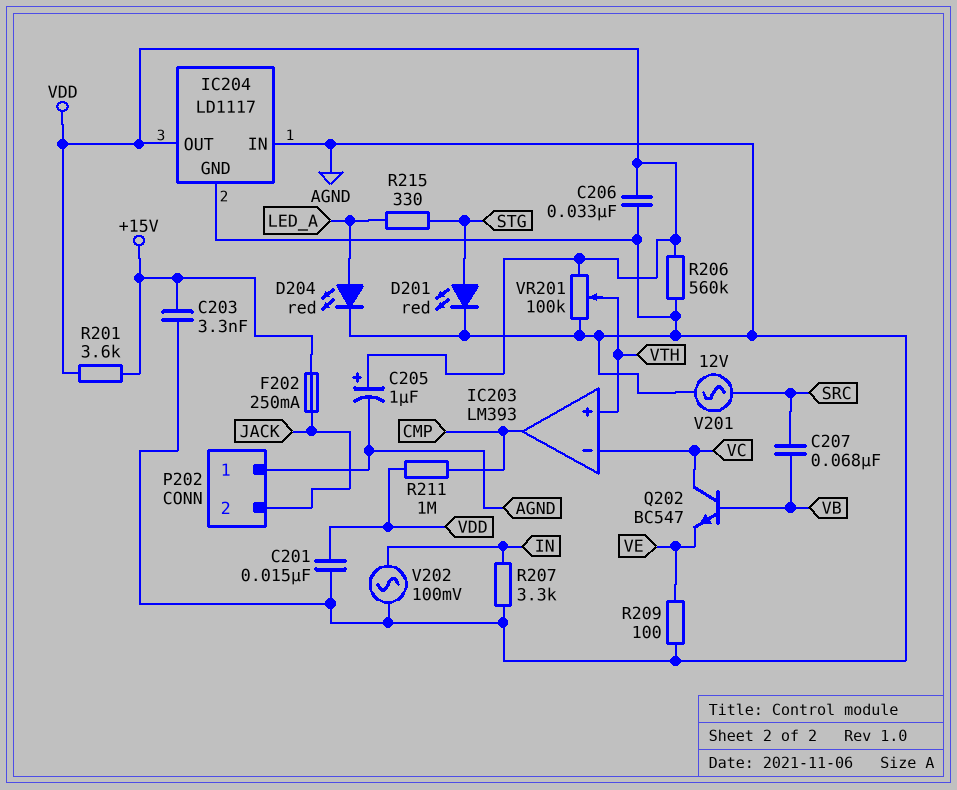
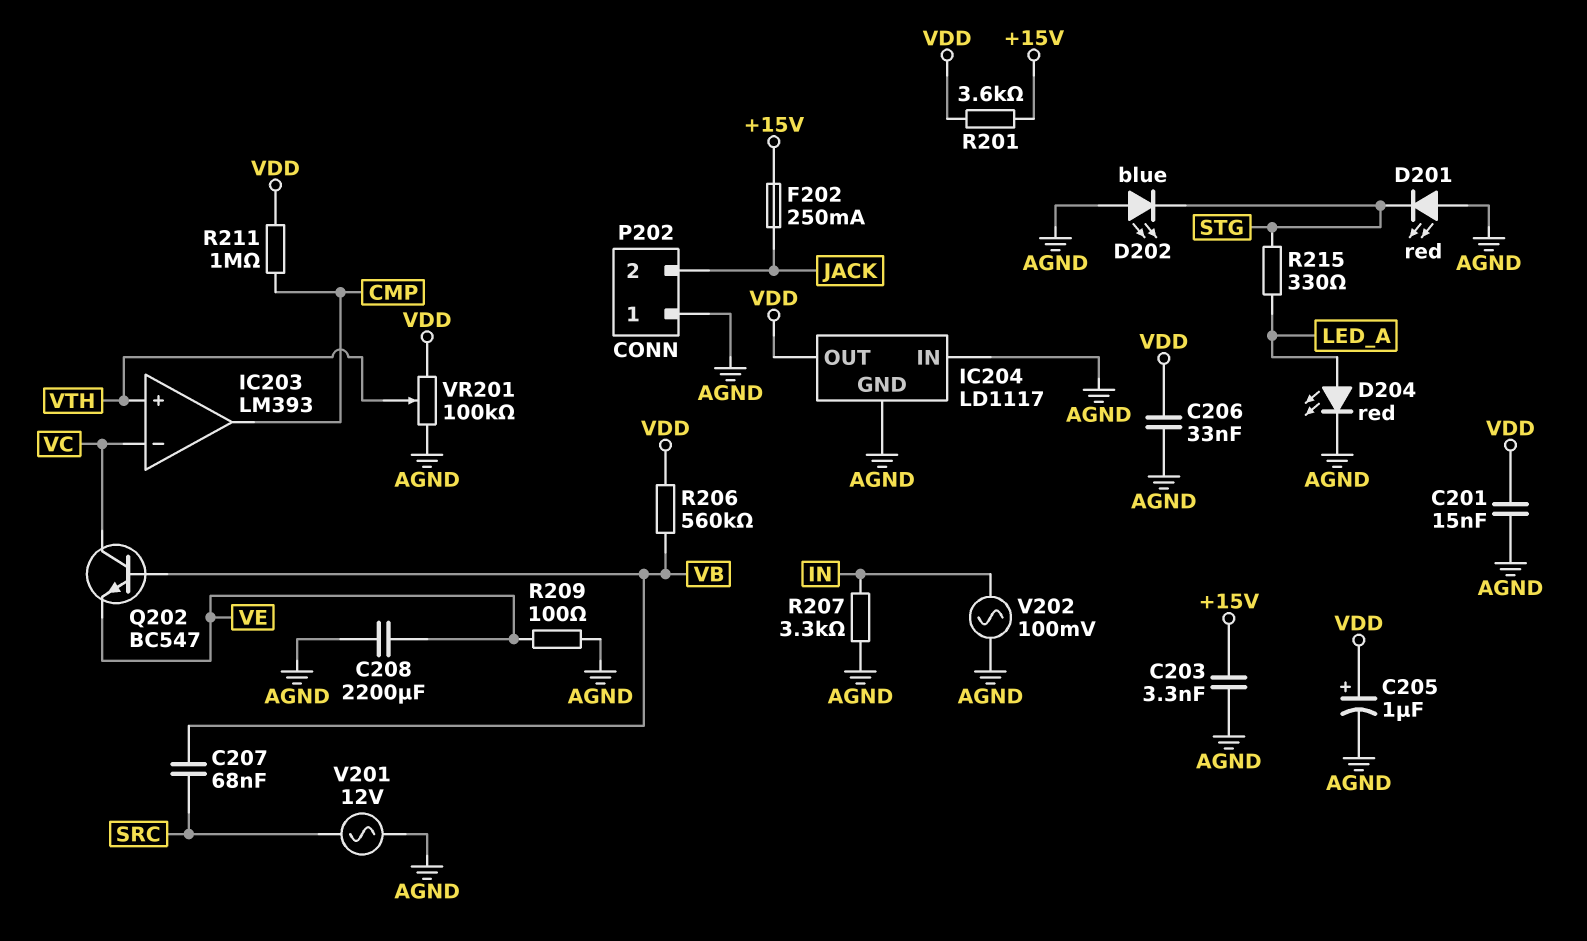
C208: none -> 2200uF (AGND, VE)
D201: LED red (A STG, K AGND) -> LED red (A AGND, K STG)
D202: none -> LED blue (A AGND, K STG)
R206: 560k (AGND, VDD) -> 560k (VB, VDD)

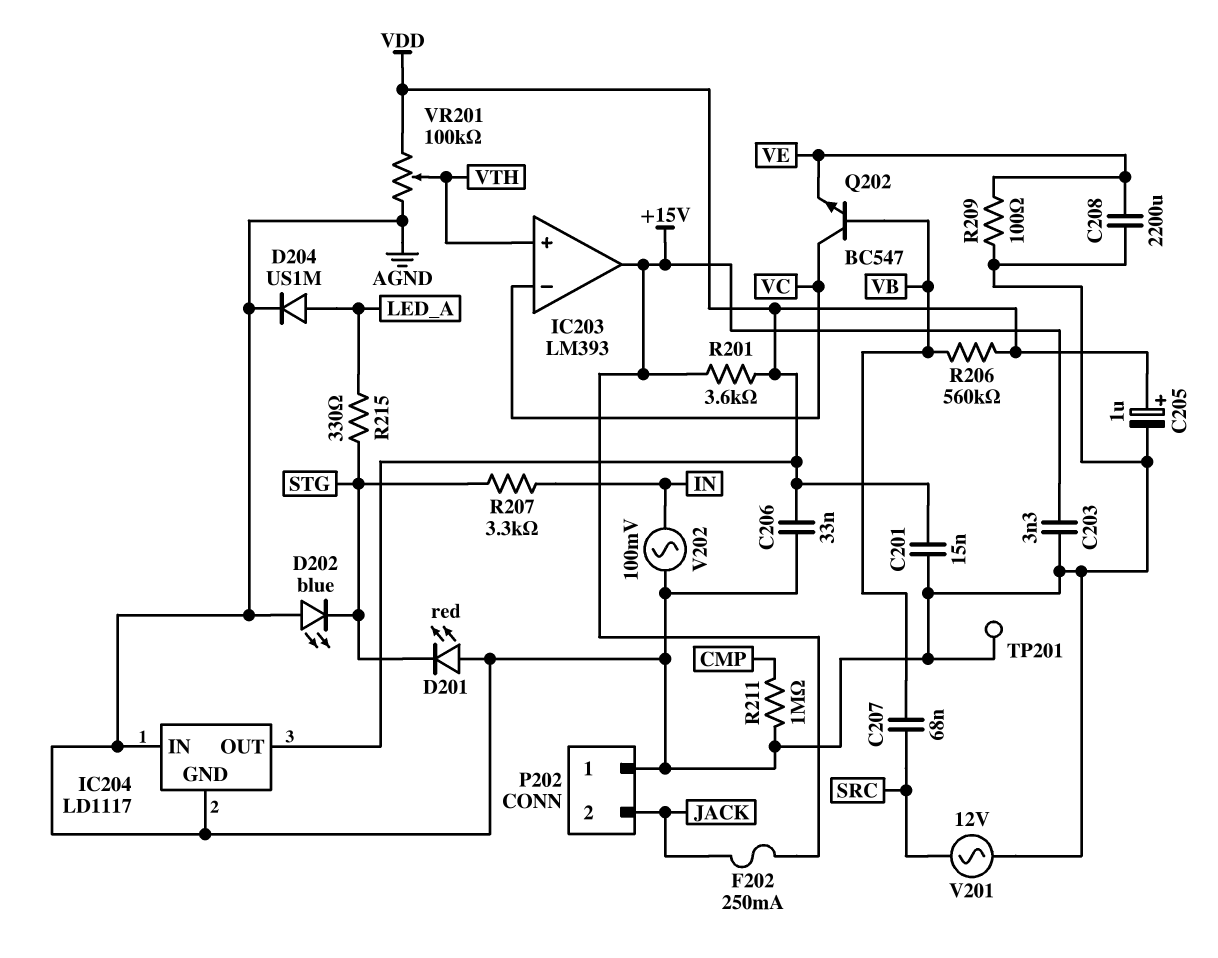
D204: LED red (A LED_A, K AGND) -> diode US1M (A LED_A, K AGND)
IC203 pin out: CMP -> +15V
R207: 3.3k (AGND, IN) -> 3.3k (IN, STG)
R211: 1M (CMP, VDD) -> 1M (AGND, CMP)
TP201: none -> test point (AGND)

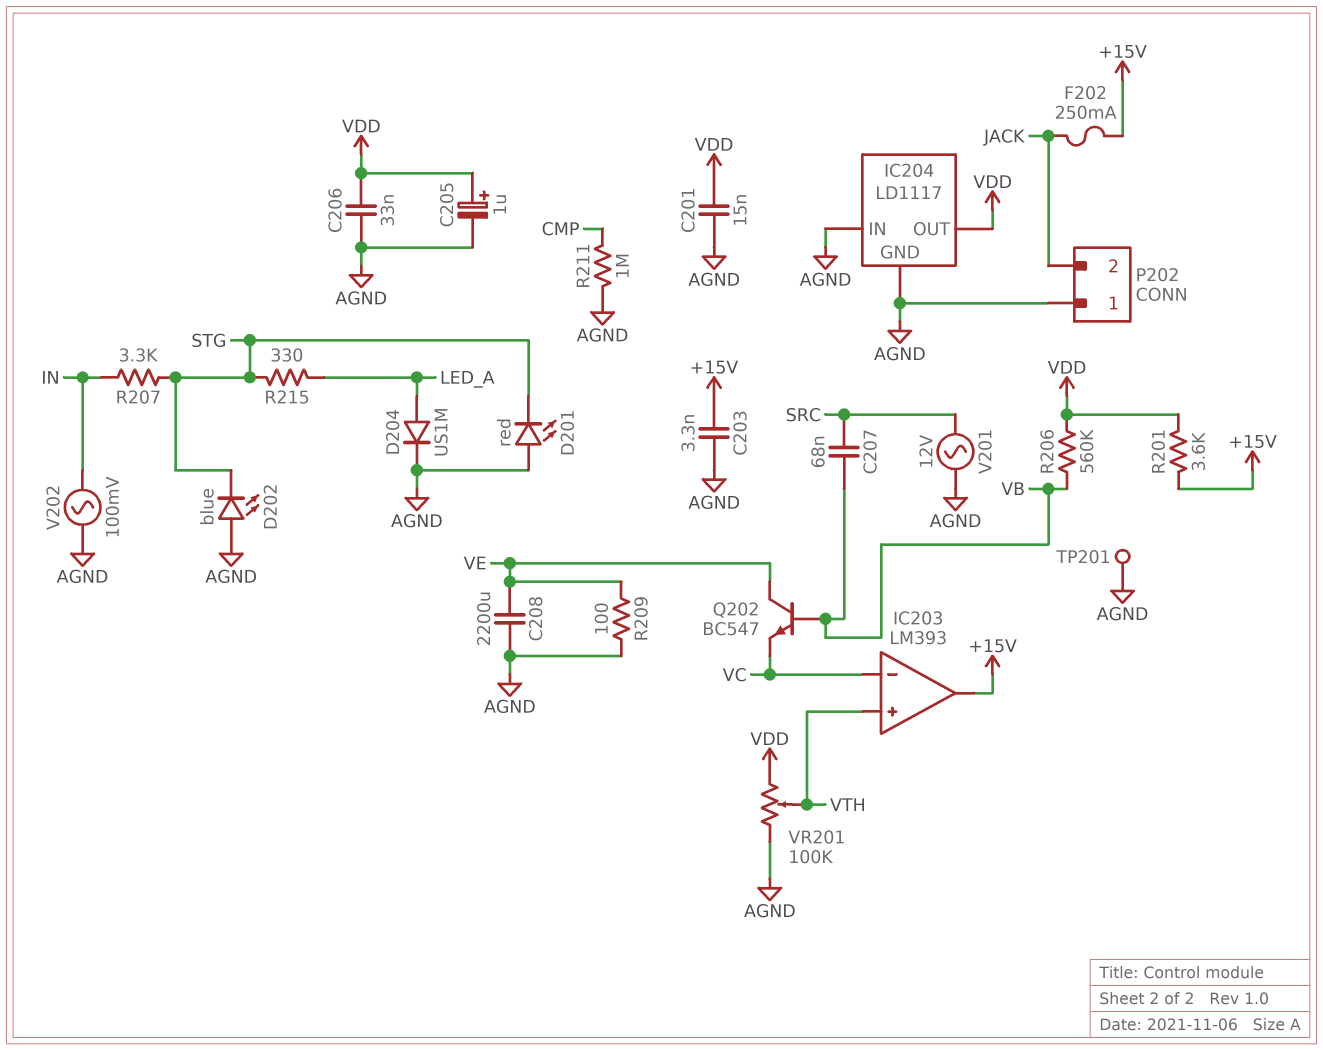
Q202: NPN BC547 (B VB, C VC, E VE) -> NPN BC547 (B VB, C VE, E VC)

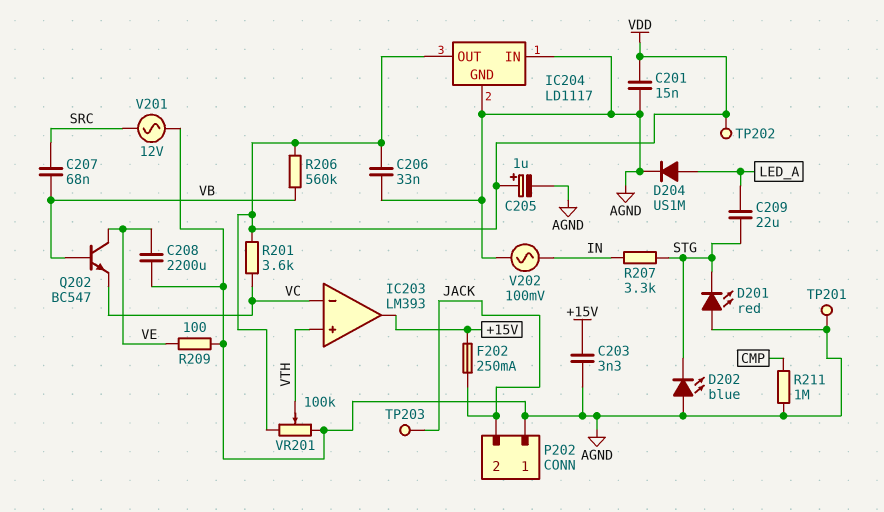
C209: none -> 22uF (LED_A, STG)
R201: 3.6k (+15V, VDD) -> 3.6k (VC, VDD)
R215: 330 (LED_A, STG) -> none
TP202: none -> test point (VDD)
TP203: none -> test point (JACK)

